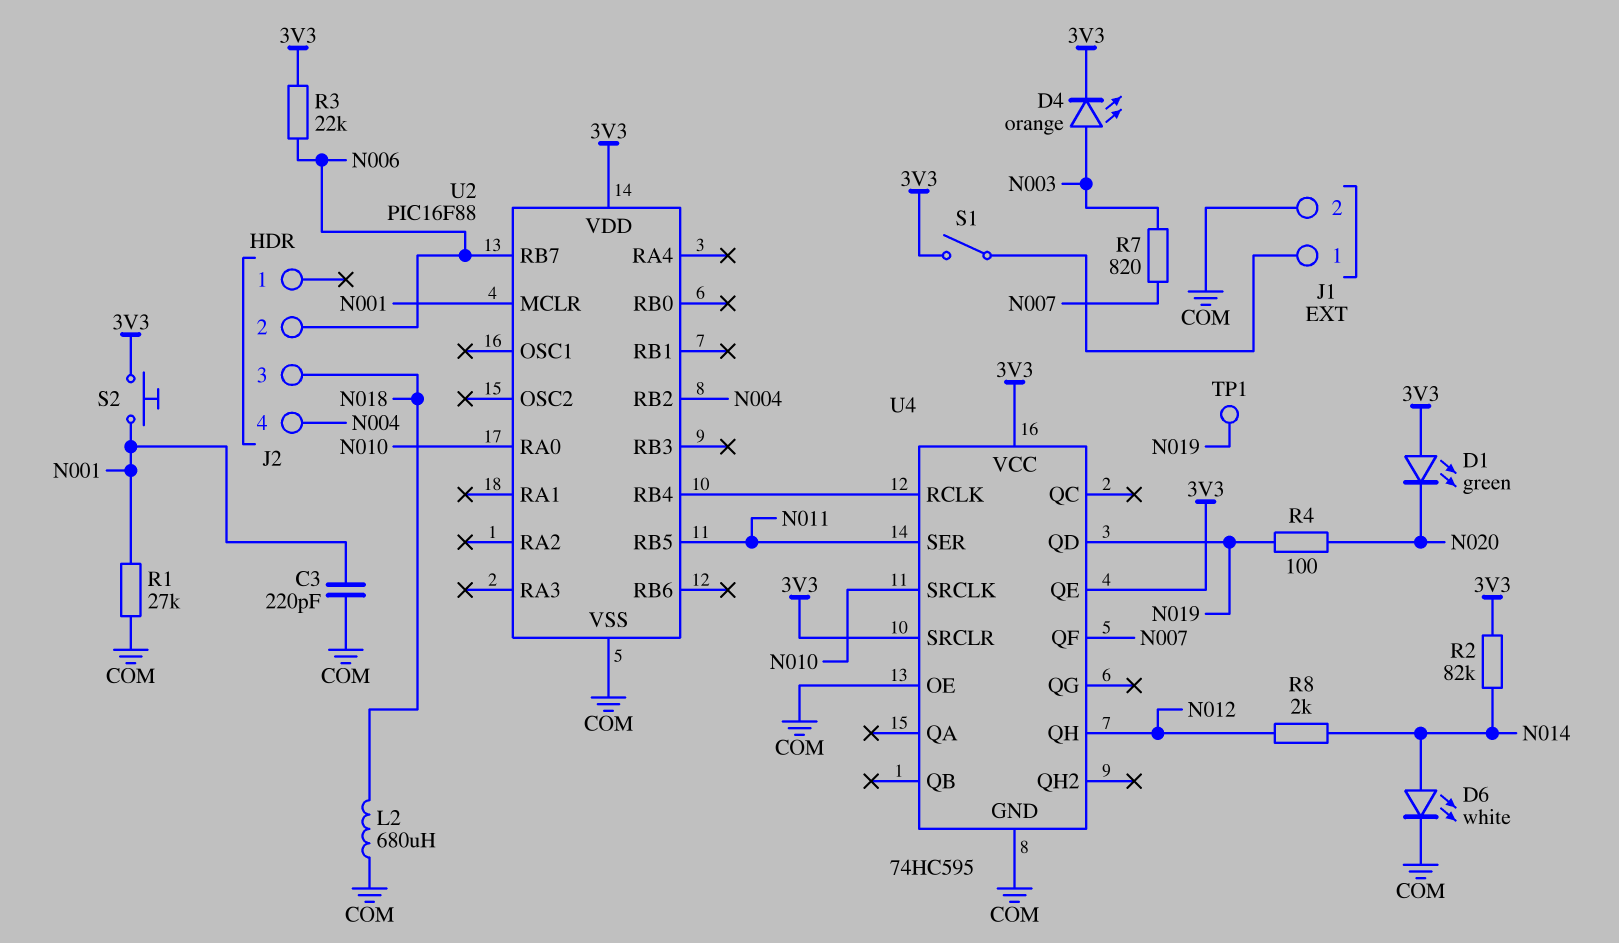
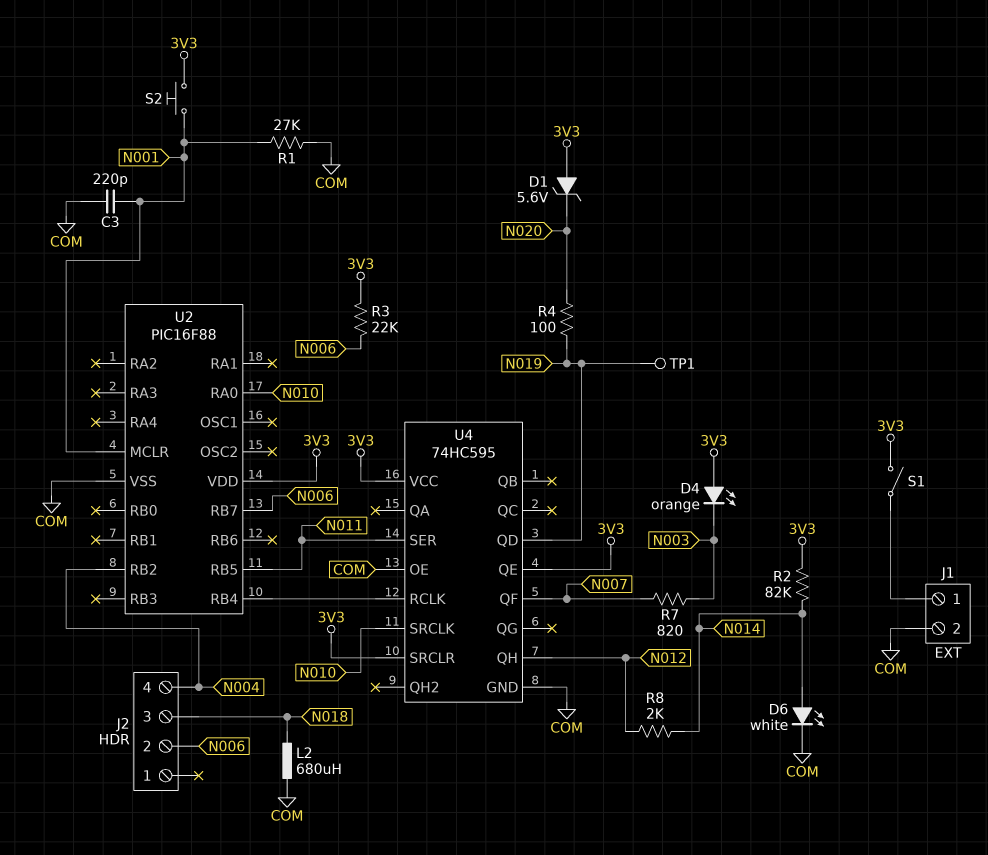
D1: LED green (A 3V3, K N020) -> zener 5.6V (A 3V3, K N020)
D4: LED orange (A N003, K 3V3) -> LED orange (A 3V3, K N003)

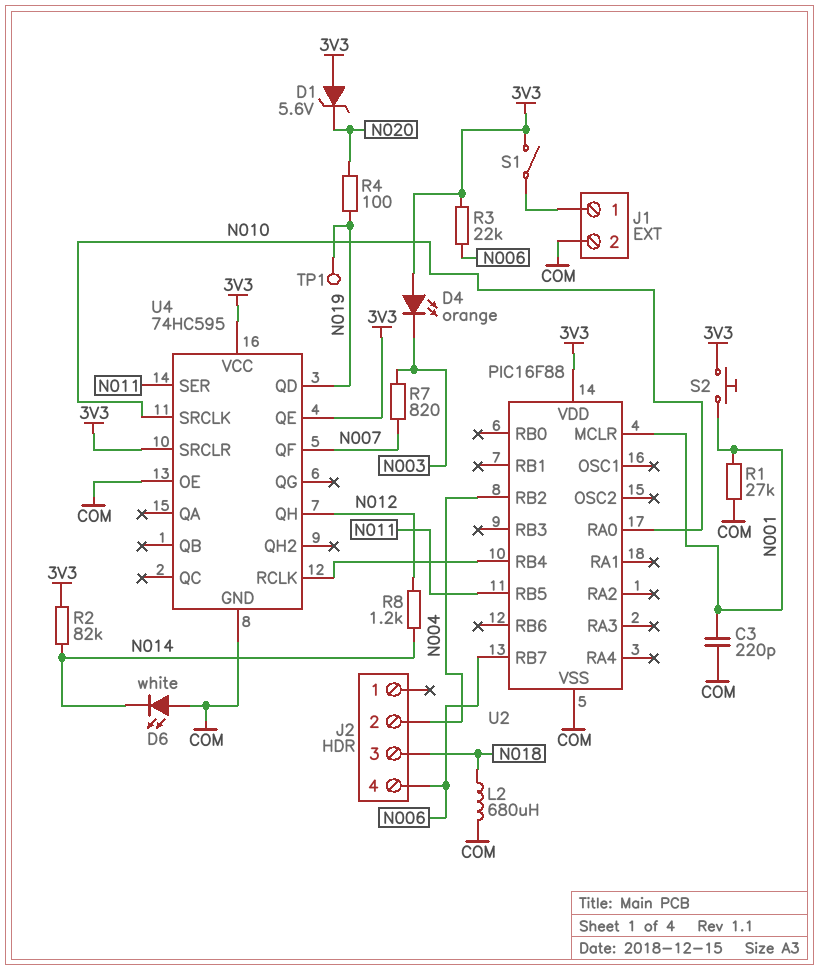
D6: LED white (A N014, K COM) -> LED white (A COM, K N014)
J2 pin 2: N006 -> N004
J2 pin 4: N004 -> N006
R8: 2k (N012, N014) -> 1.2k (N012, N014)

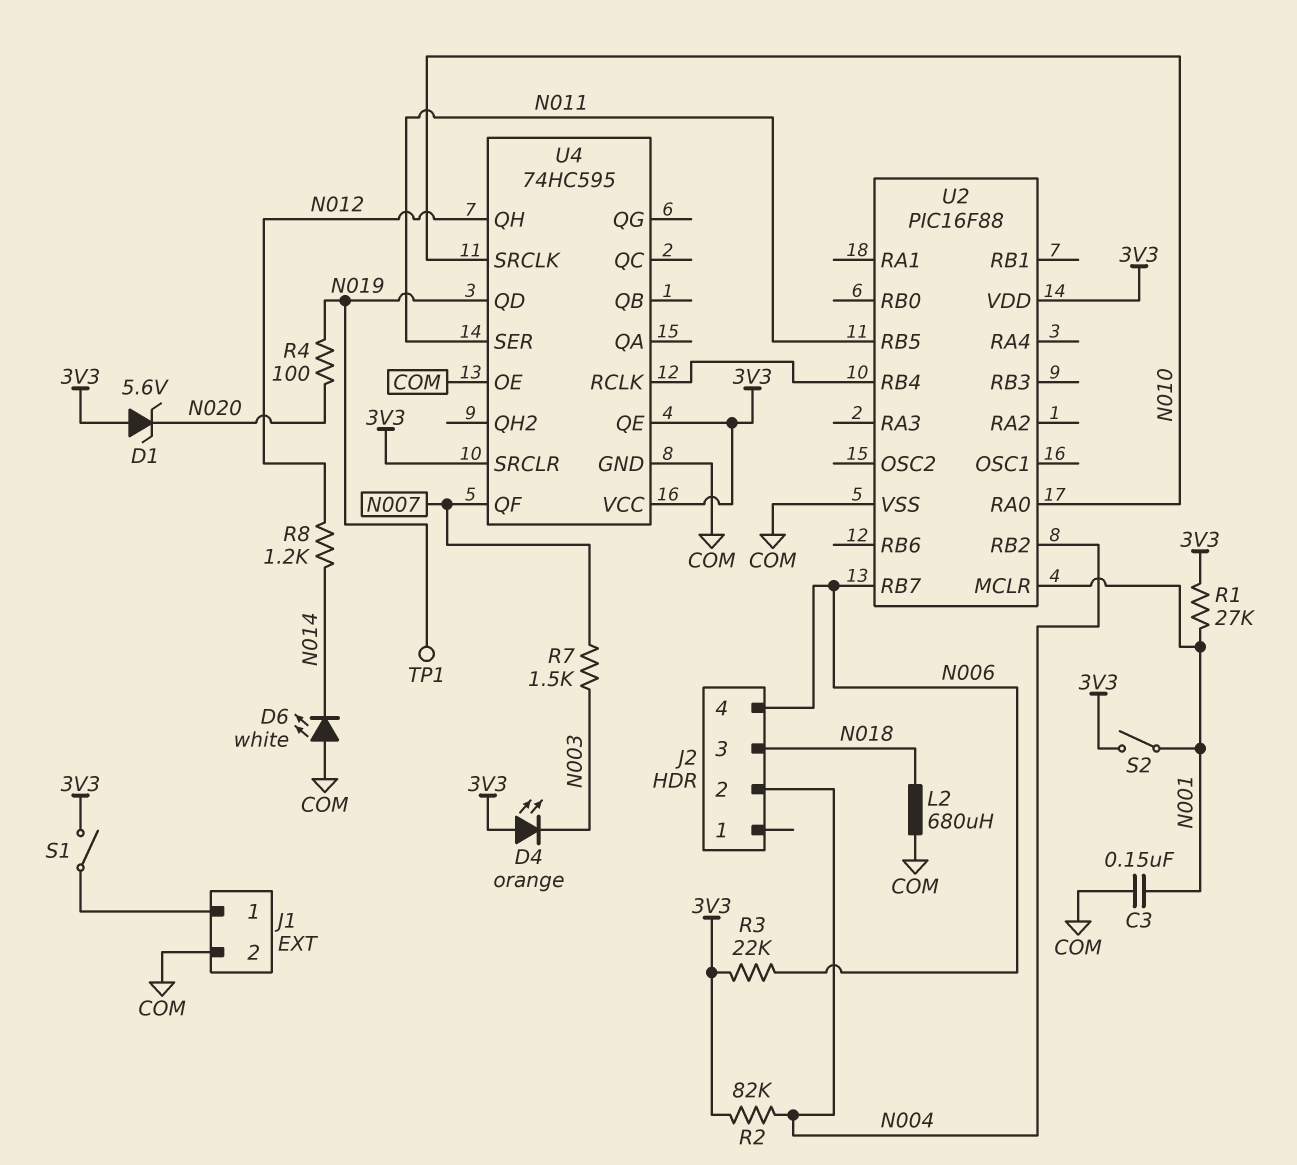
C3: 220pF (COM, N001) -> 150nF (COM, N001)
R1: 27k (COM, N001) -> 27k (3V3, N001)
R2: 82k (3V3, N014) -> 82k (3V3, N004)
R7: 820 (N003, N007) -> 1.5k (N003, N007)
S2: button (3V3, N001) -> switch (3V3, N001)

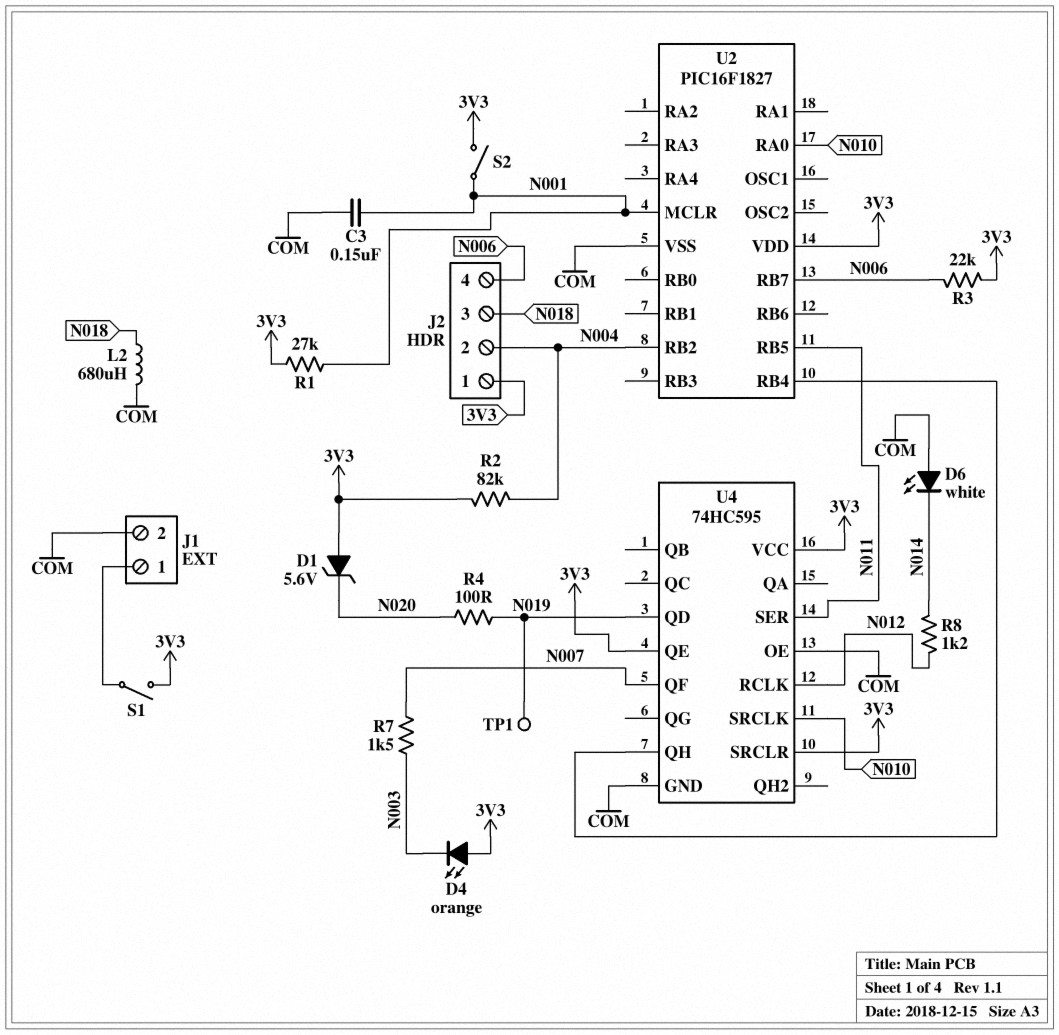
J2 pin 1: none -> 3V3
U2: PIC16F88 -> PIC16F1827
U4 pin QH: N012 -> U2/RB4
U4 pin RCLK: U2/RB4 -> N012

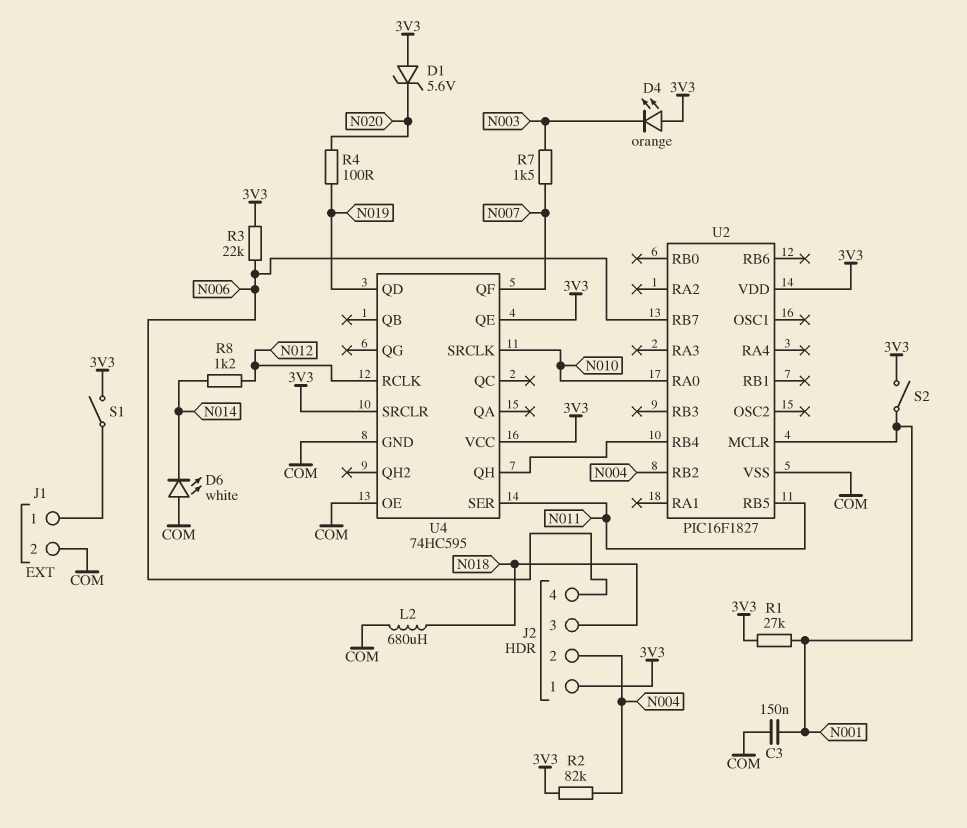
TP1: test point (N019) -> none

